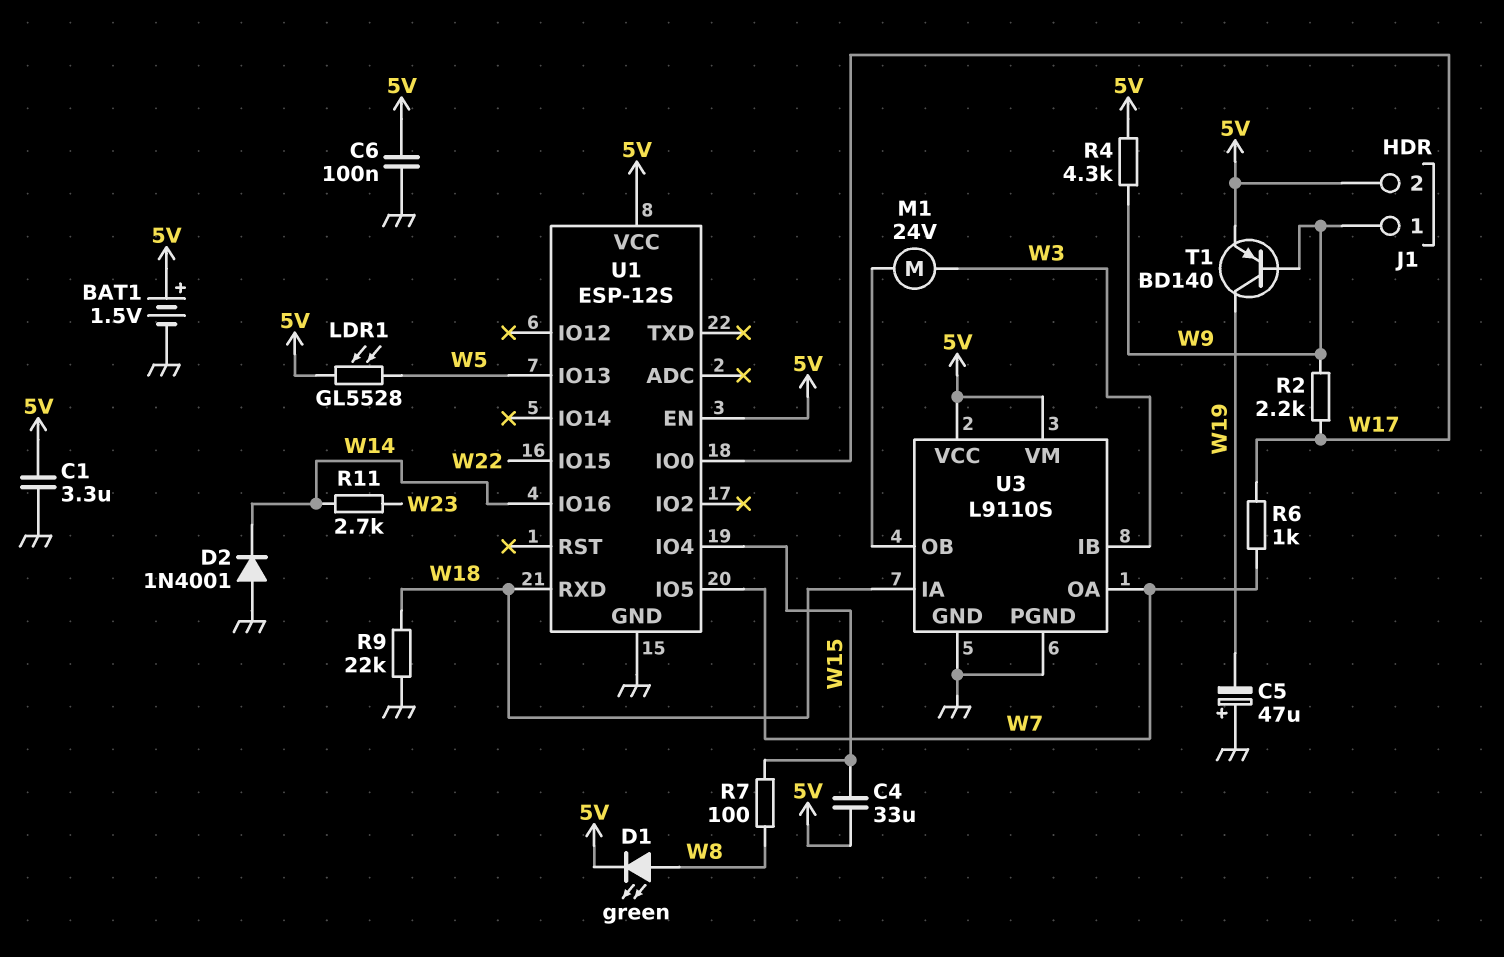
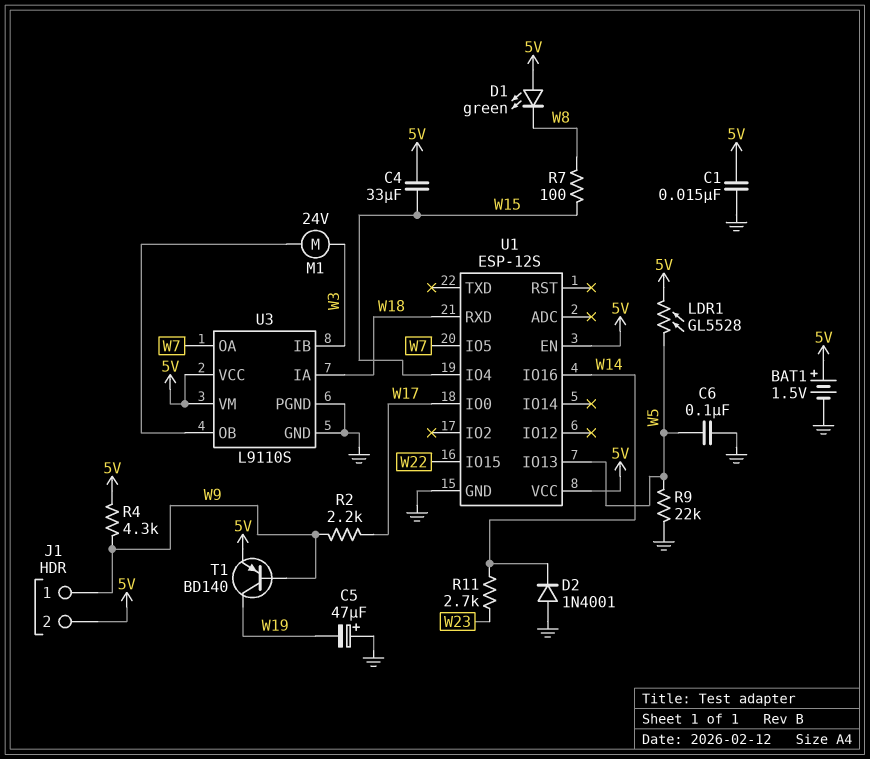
C1: 3.3uF (5V, GND) -> 15nF (5V, GND)
C6: 100nF (5V, GND) -> 100nF (GND, W5)
D1: LED green (A W8, K 5V) -> LED green (A 5V, K W8)
R6: 1k (W7, W17) -> none
R9: 22k (GND, W18) -> 22k (GND, W5)

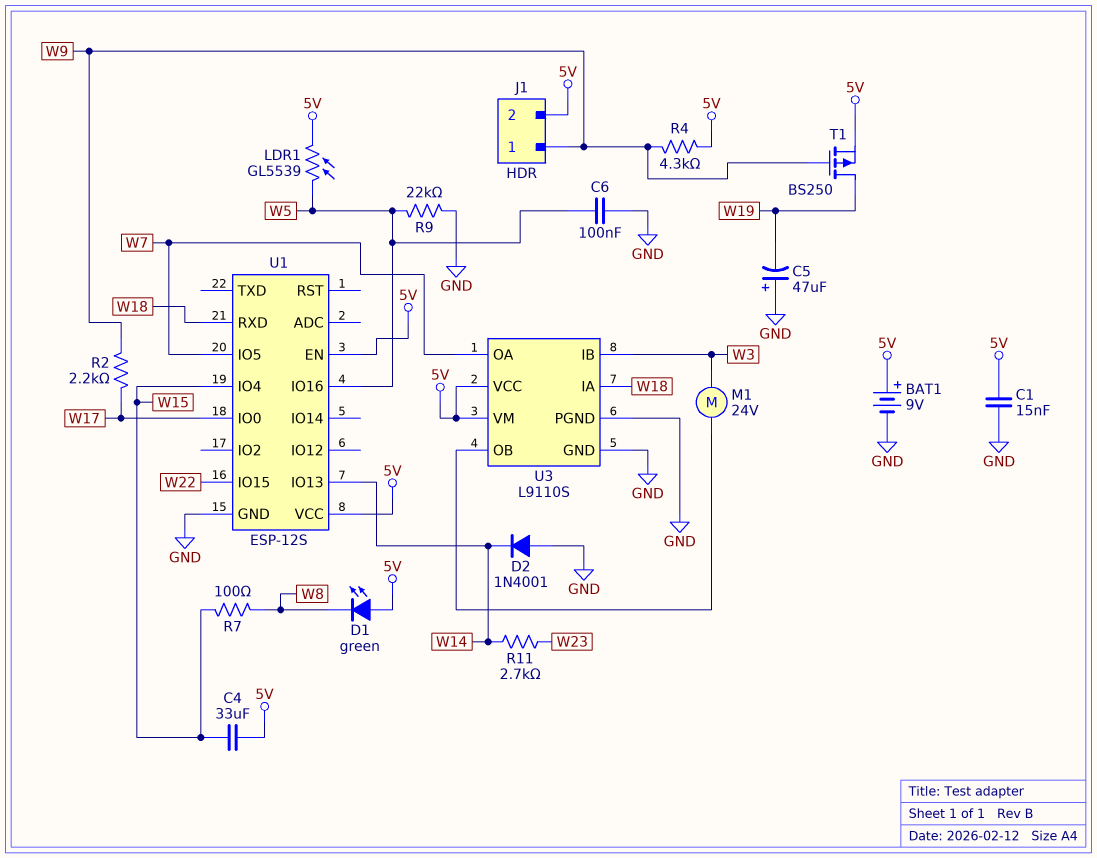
BAT1: 1.5V (plus 5V, minus GND) -> 9V (plus 5V, minus GND)
LDR1: GL5528 (5V, W5) -> GL5539 (5V, W5)
T1: PNP BD140 (B W9, C W19, E 5V) -> PMOS BS250 (G W9, D W19, S 5V)
U1 pin IO13: W5 -> W14
U1 pin IO16: W14 -> W5

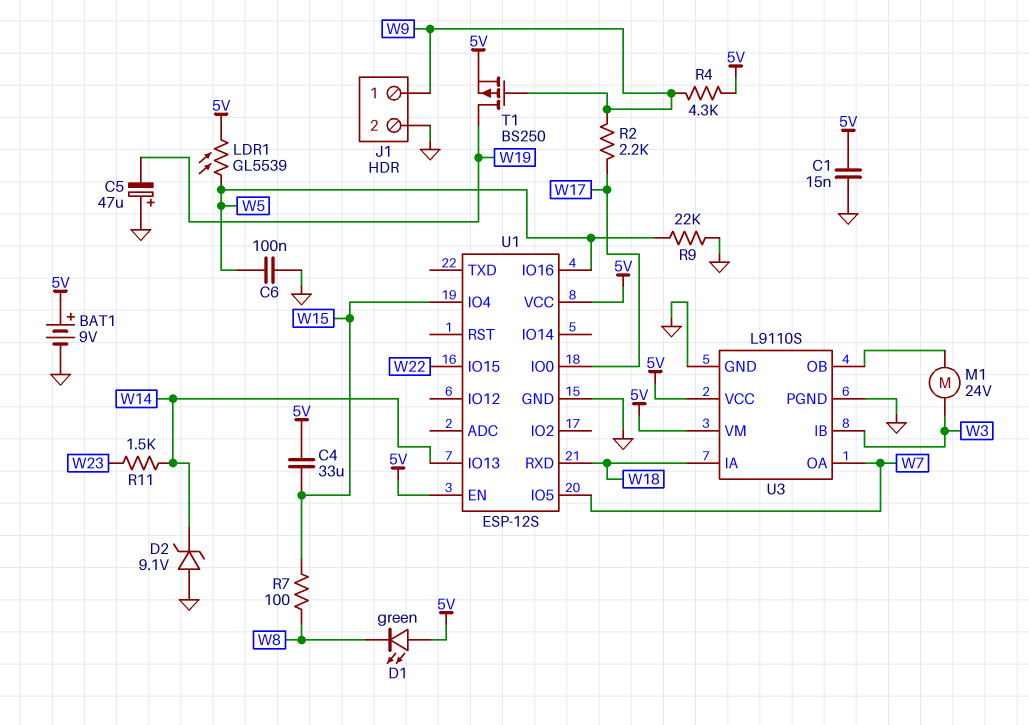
D2: diode 1N4001 (A GND, K W14) -> zener 9.1V (A GND, K W14)
J1 pin 2: 5V -> GND
R11: 2.7k (W14, W23) -> 1.5k (W14, W23)

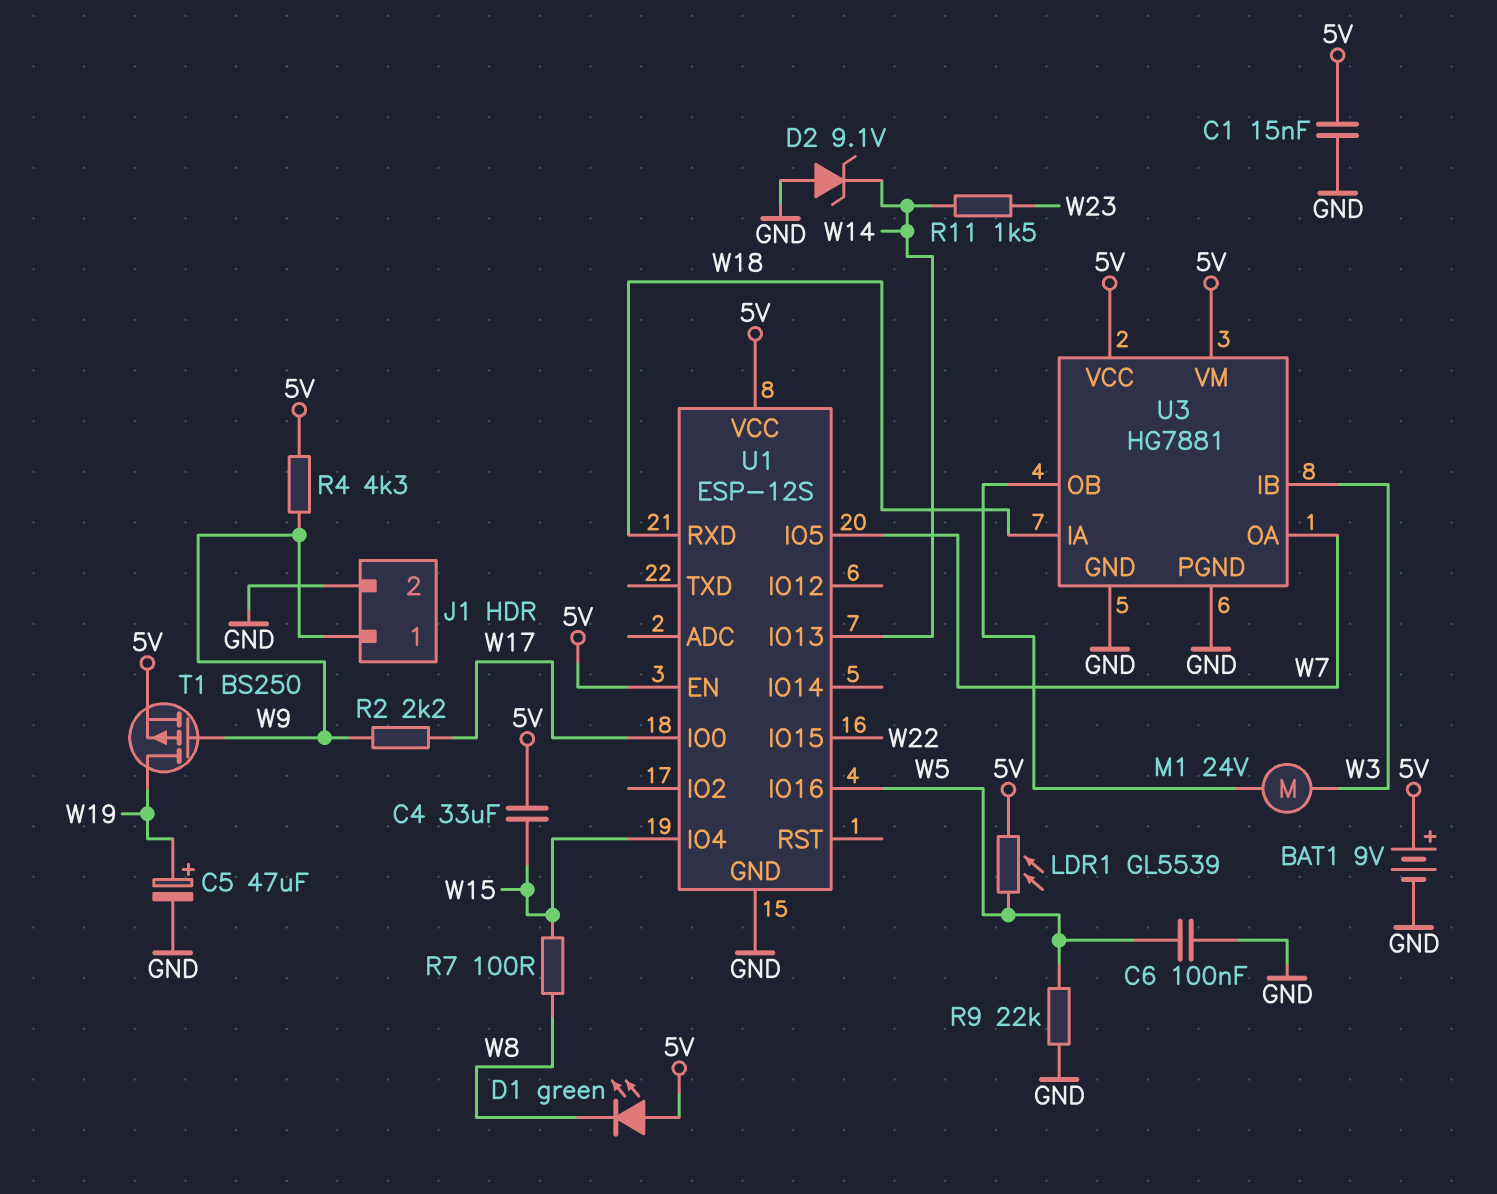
C5: 47uF (plus GND, minus W19) -> 47uF (plus W19, minus GND)
U3: L9110S -> HG7881

